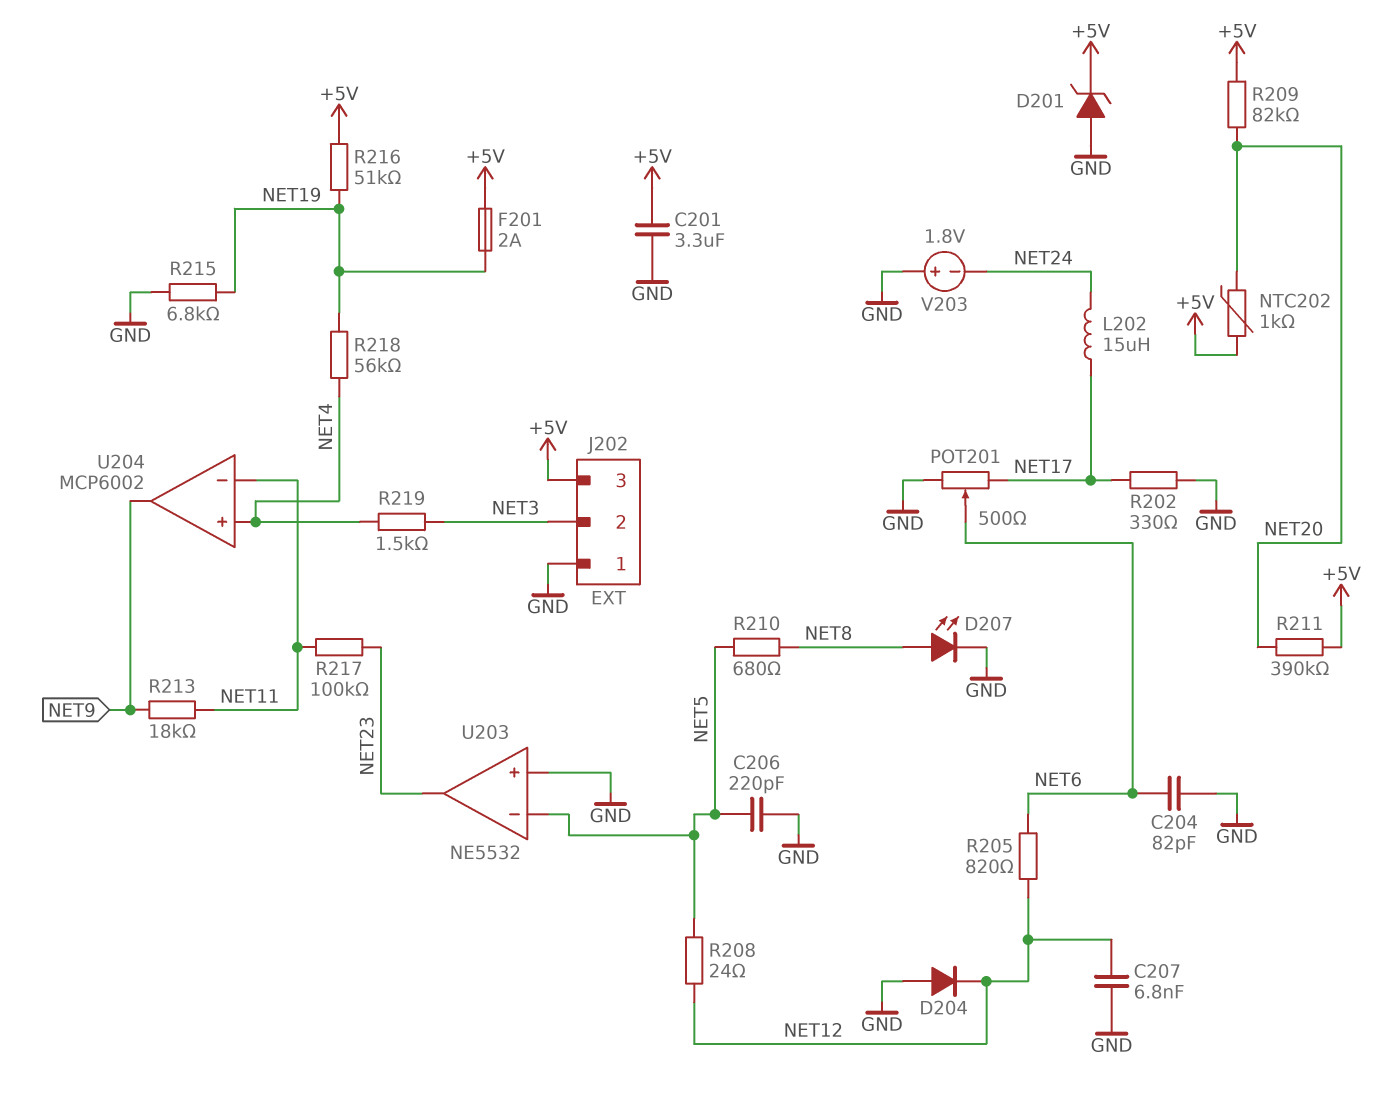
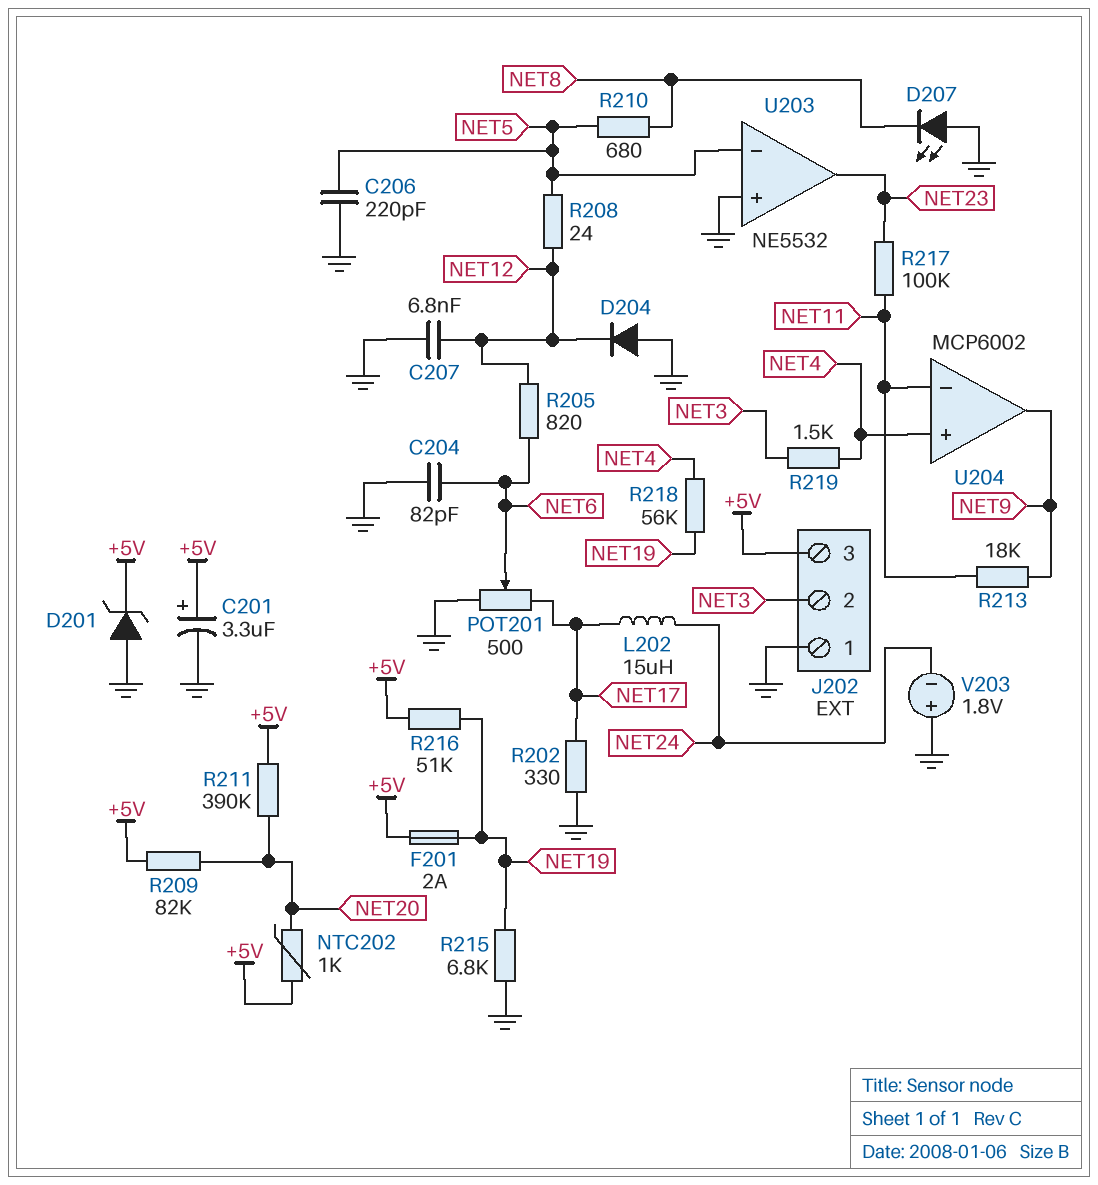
C201: 3.3uF (+5V, GND) -> 3.3uF (plus +5V, minus GND)
D207: LED (A NET8, K GND) -> LED (A GND, K NET8)

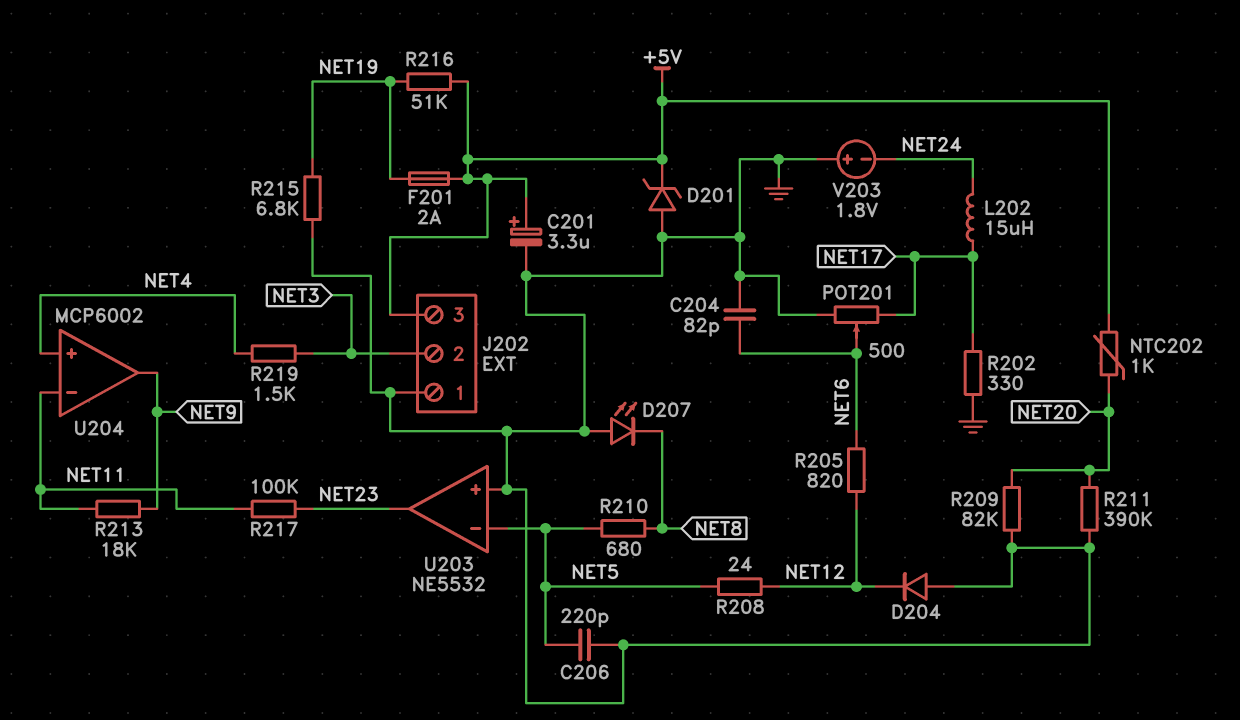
C207: 6.8nF (GND, NET12) -> none
R209: 82k (+5V, NET20) -> 82k (GND, NET20)
R211: 390k (+5V, NET20) -> 390k (GND, NET20)
R218: 56k (NET4, NET19) -> none

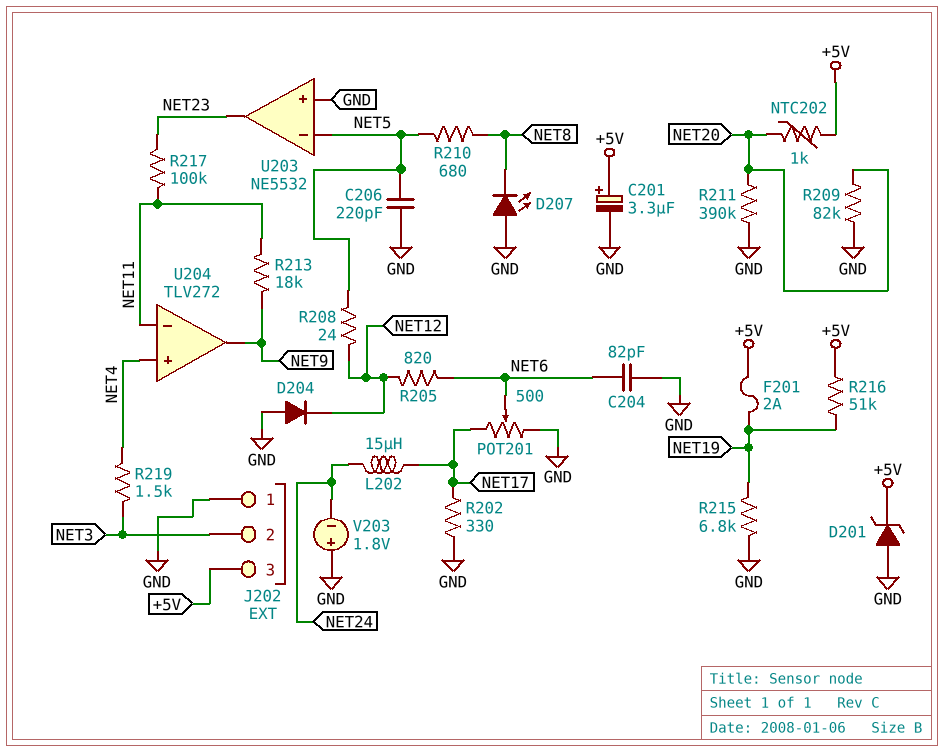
U204: MCP6002 -> TLV272

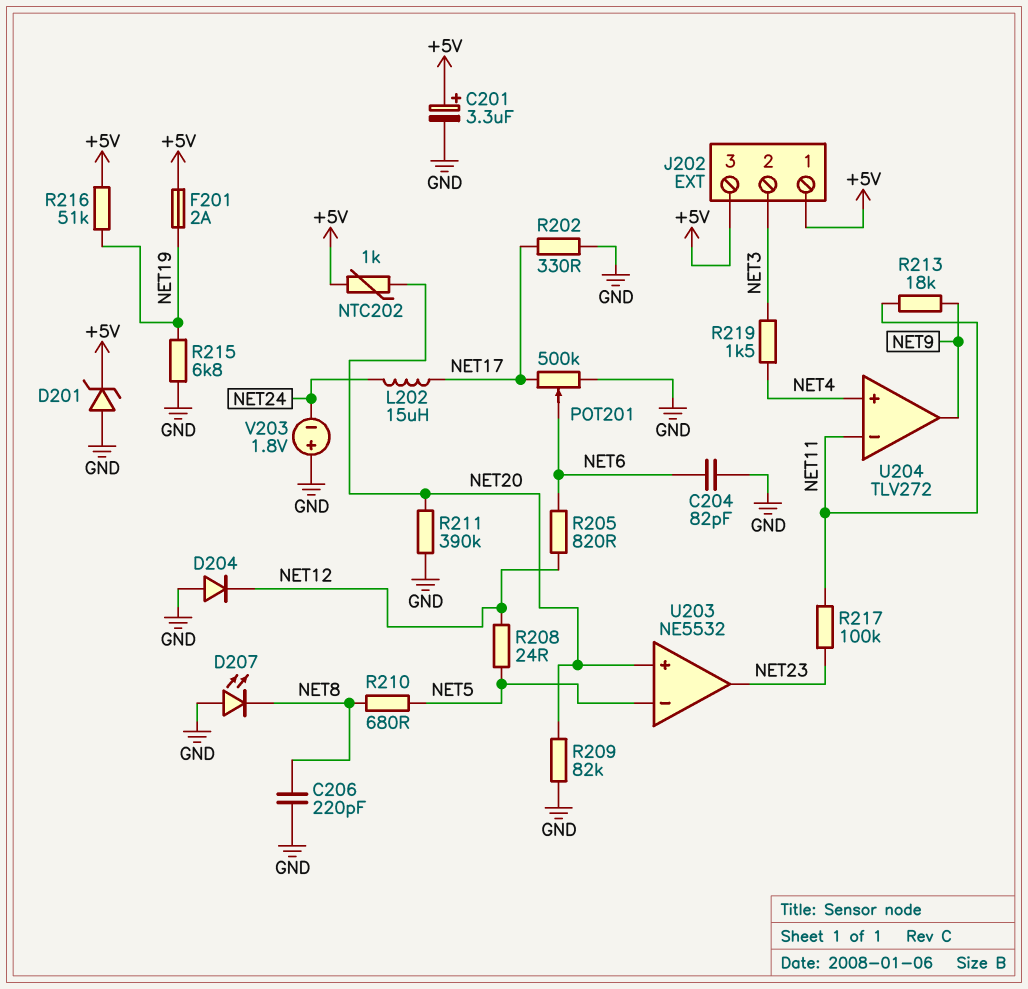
C206: 220pF (GND, NET5) -> 220pF (GND, NET8)
J202 pin 1: GND -> +5V
POT201: 500 (GND, NET17, wiper NET6) -> 500k (GND, NET17, wiper NET6)
U203 pin in+: GND -> NET20

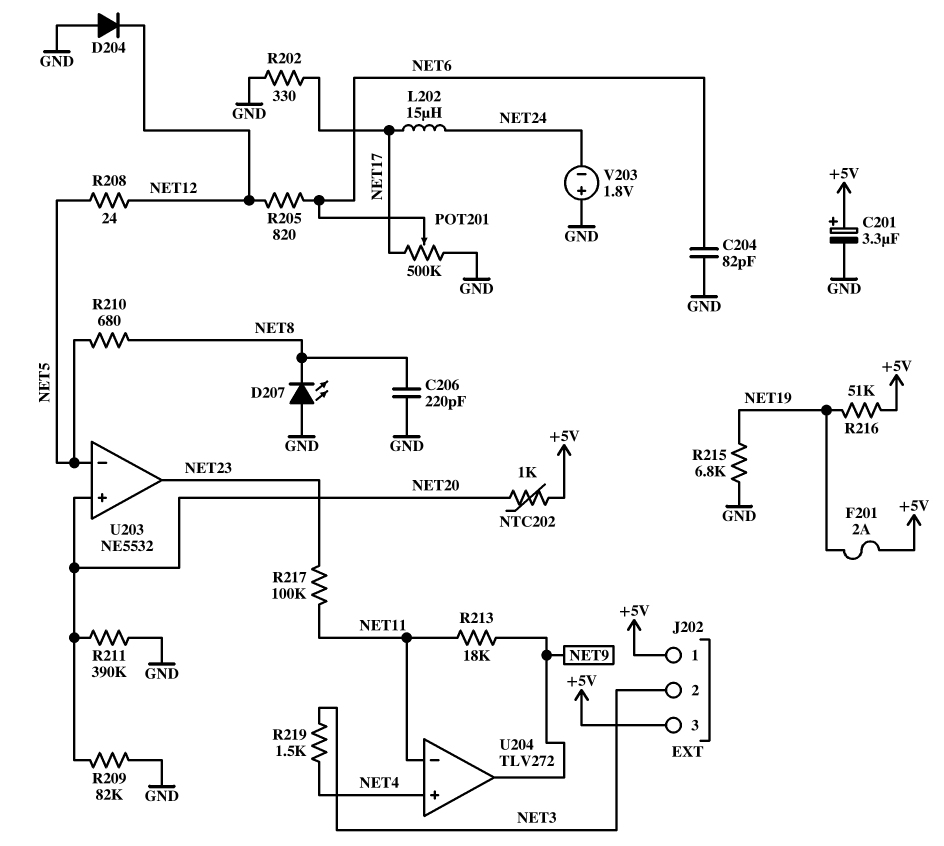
D201: zener (A GND, K +5V) -> none

